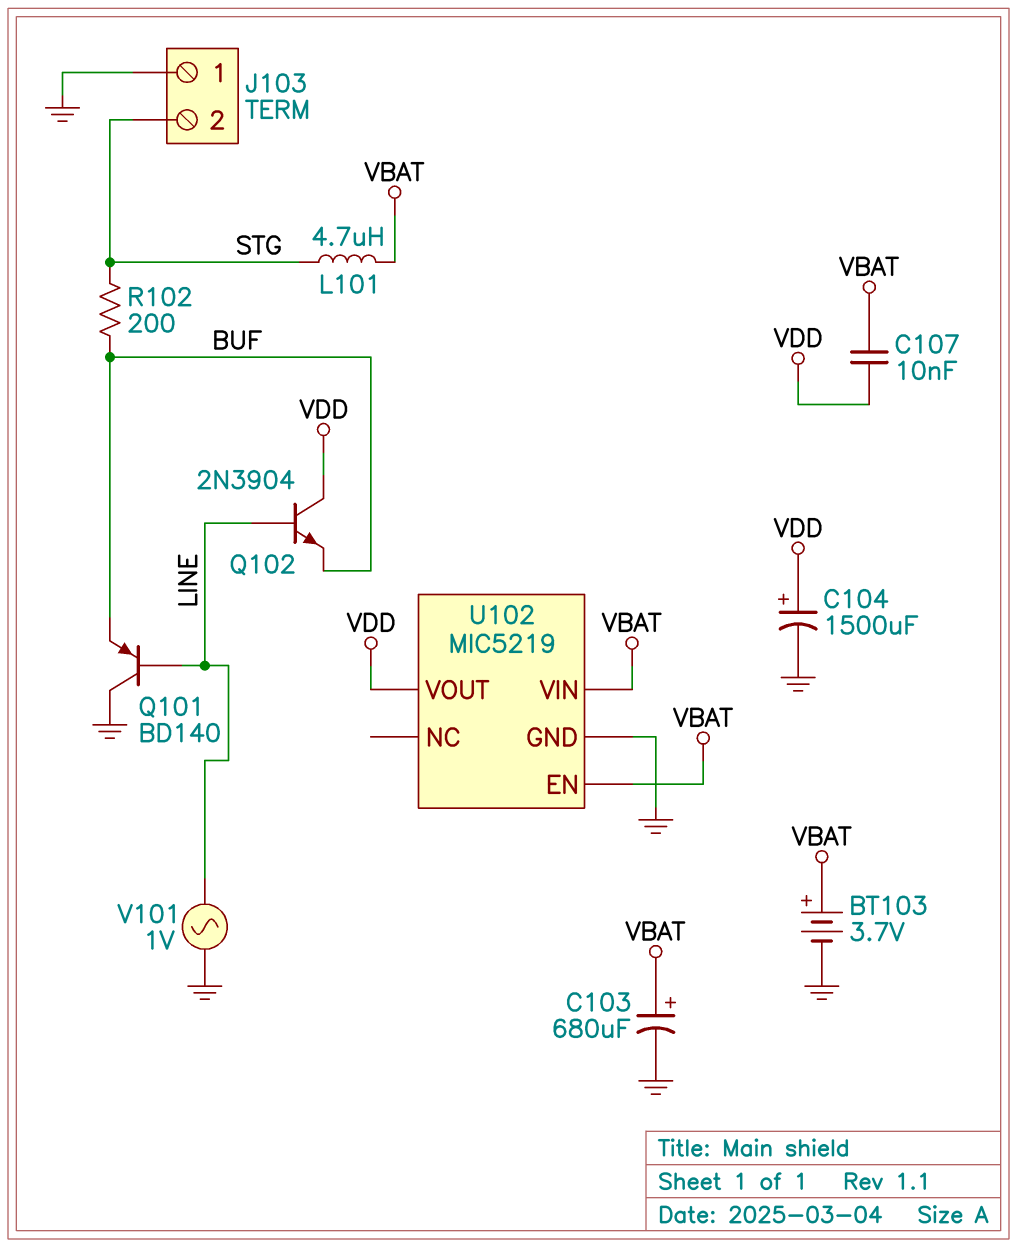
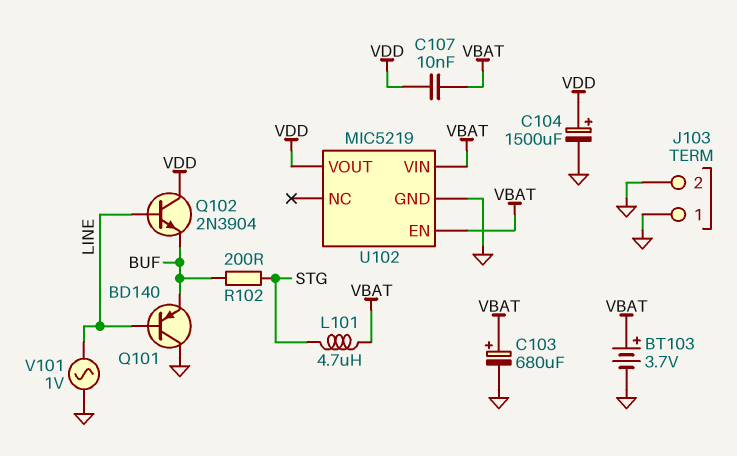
J103 pin 2: STG -> GND

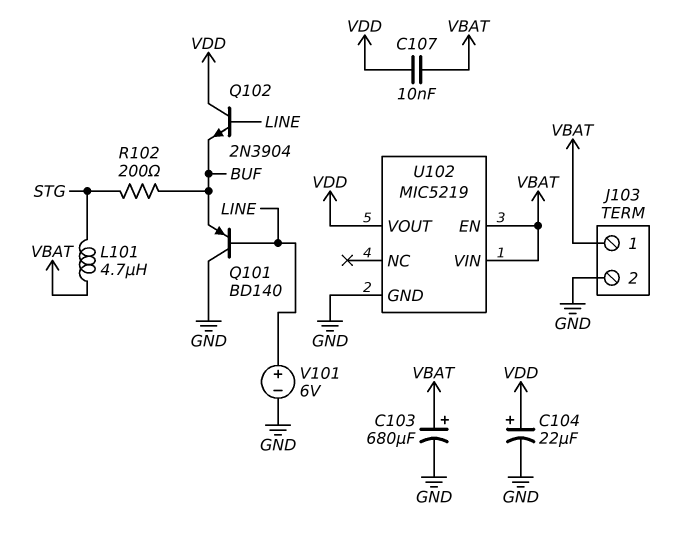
BT103: 3.7V (plus VBAT, minus GND) -> none
C104: 1500uF (plus VDD, minus GND) -> 22uF (plus VDD, minus GND)
J103 pin 1: GND -> VBAT
V101: AC 1V (GND, LINE) -> 6V (plus LINE, minus GND)

